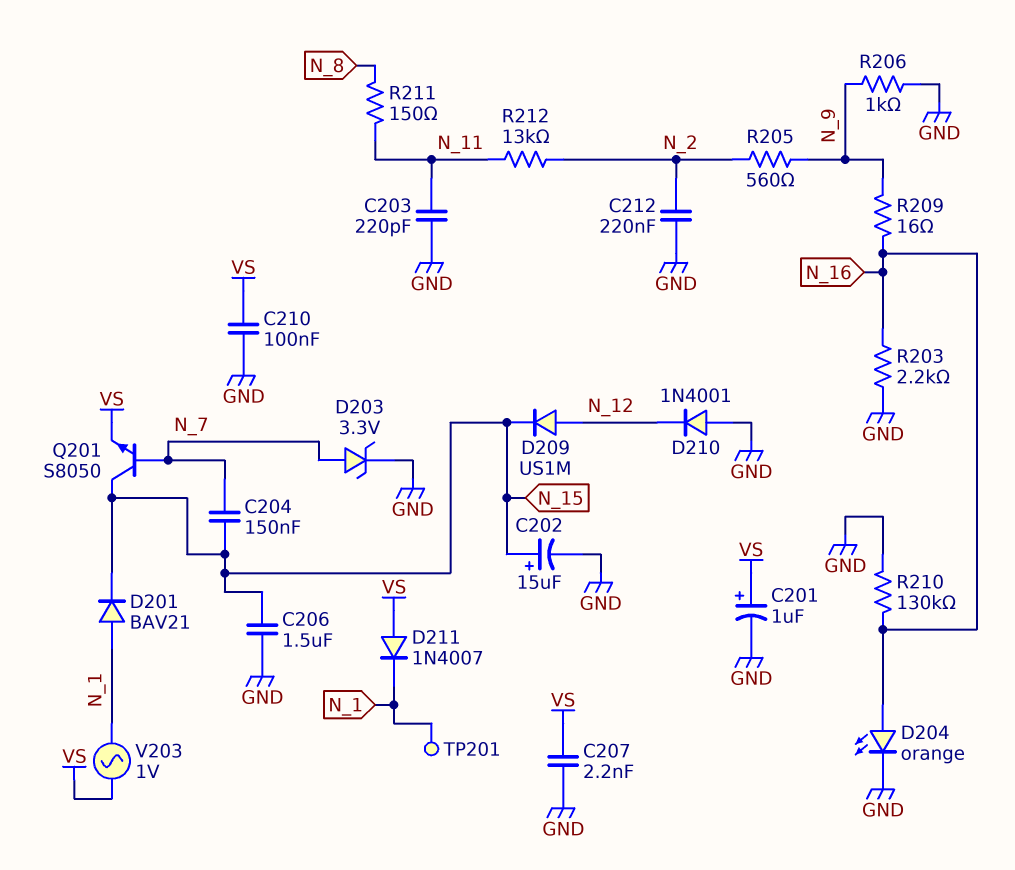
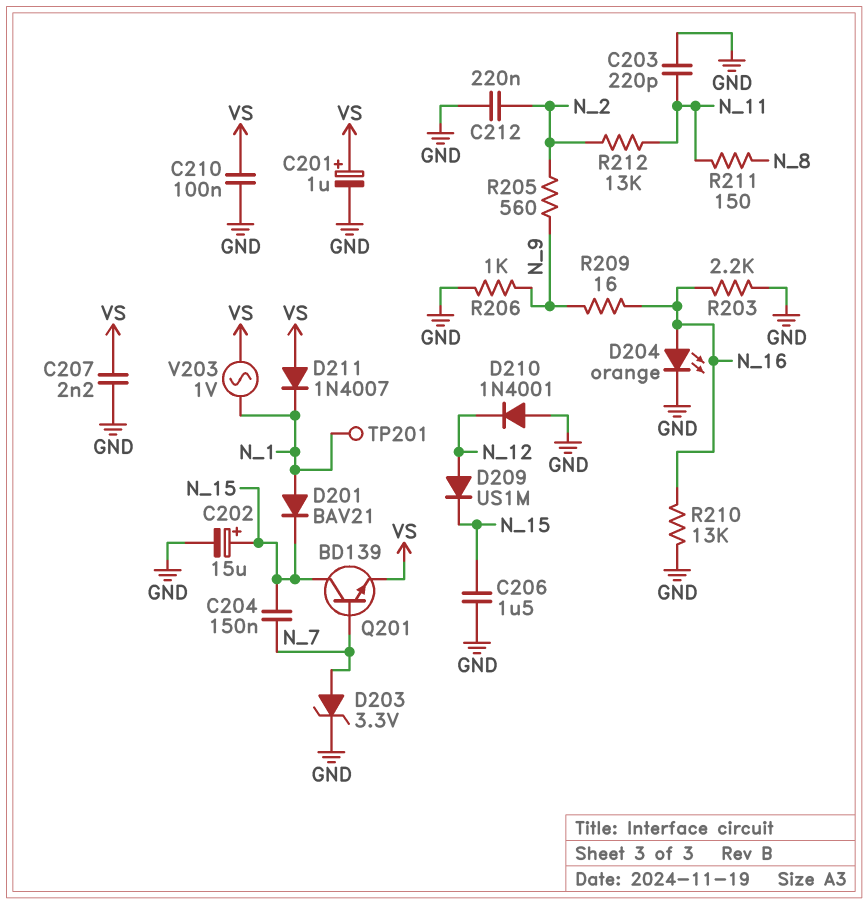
Q201: NPN S8050 (B N_7, C N_15, E VS) -> NPN BD139 (B N_7, C N_15, E VS)
R210: 130k (GND, N_16) -> 13k (GND, N_16)

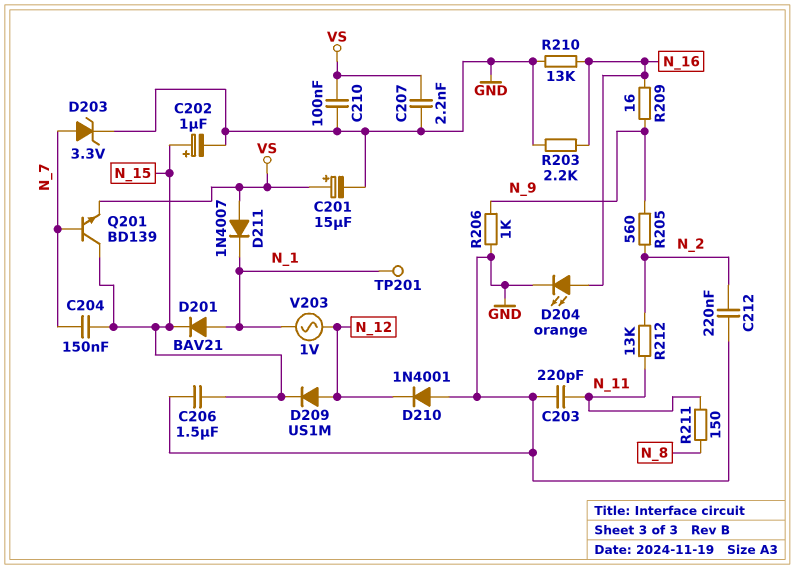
C201: 1uF (plus VS, minus GND) -> 15uF (plus VS, minus GND)
C202: 15uF (plus N_15, minus GND) -> 1uF (plus N_15, minus GND)
V203: AC 1V (N_1, VS) -> AC 1V (N_1, N_12)

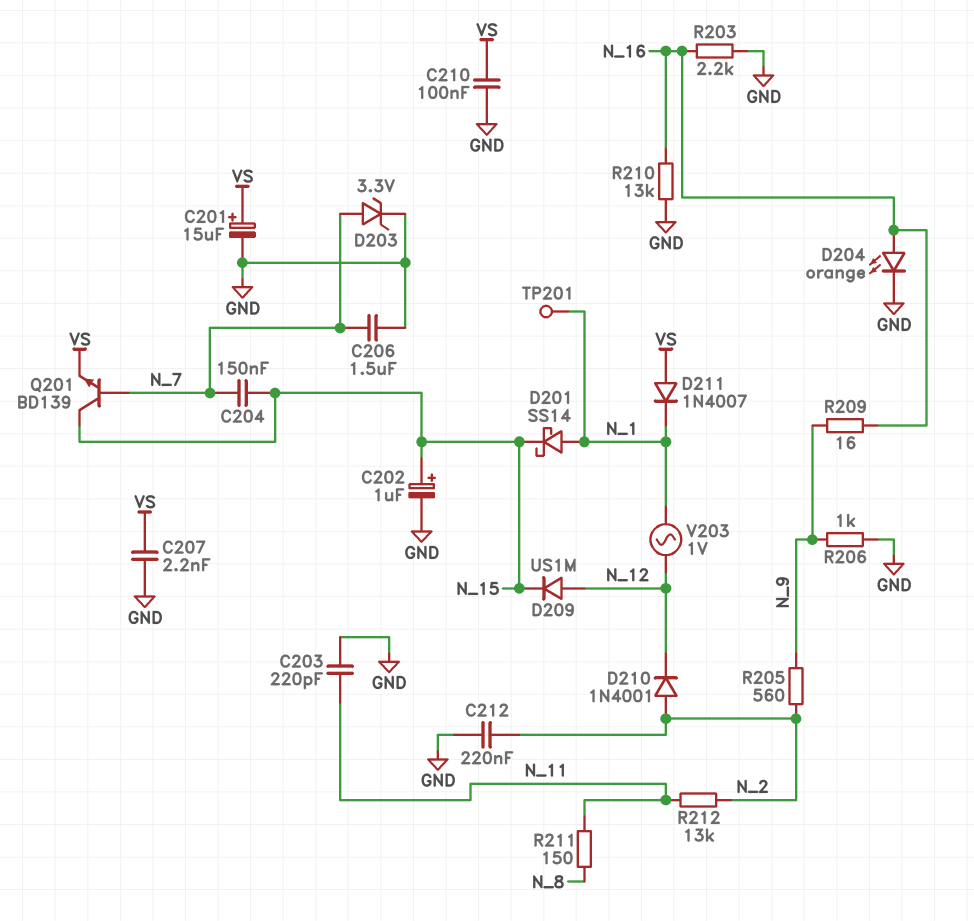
C206: 1.5uF (GND, N_15) -> 1.5uF (GND, N_7)
D201: diode BAV21 (A N_1, K N_15) -> schottky SS14 (A N_1, K N_15)
D210: diode 1N4001 (A GND, K N_12) -> diode 1N4001 (A N_2, K N_12)

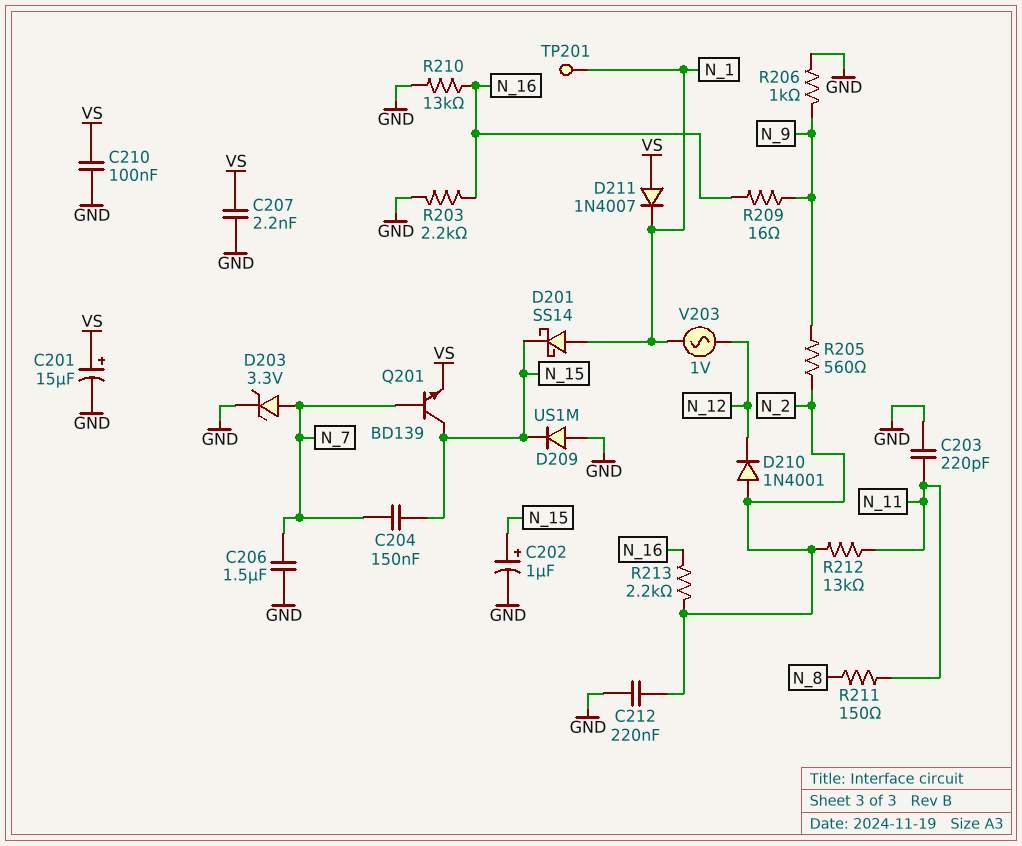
D204: LED orange (A N_16, K GND) -> none
D209: diode US1M (A N_12, K N_15) -> diode US1M (A GND, K N_15)
R213: none -> 2.2k (N_2, N_16)

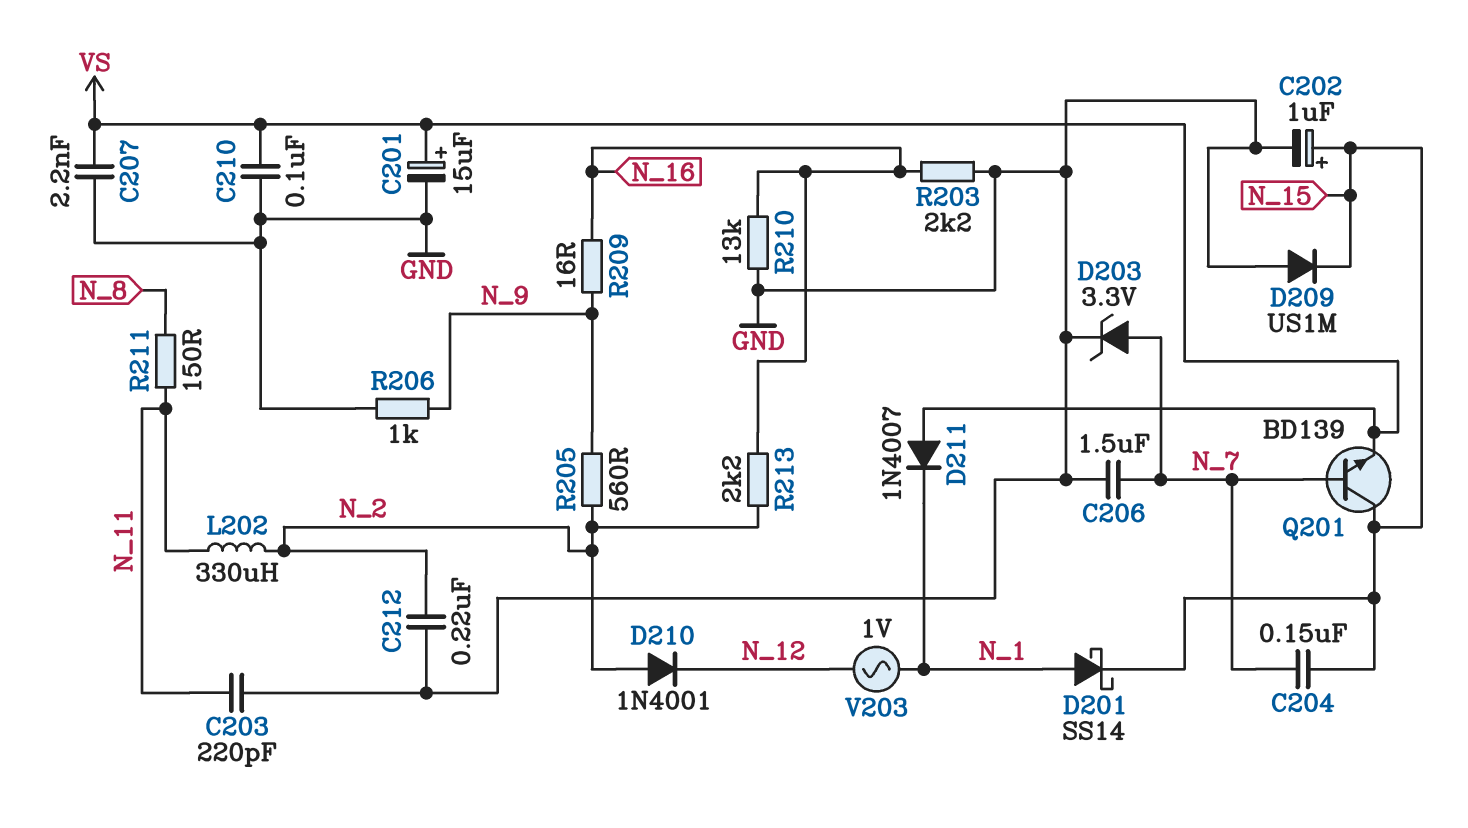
L202: none -> 330uH (N_2, N_11)
R212: 13k (N_2, N_11) -> none
TP201: test point (N_1) -> none

